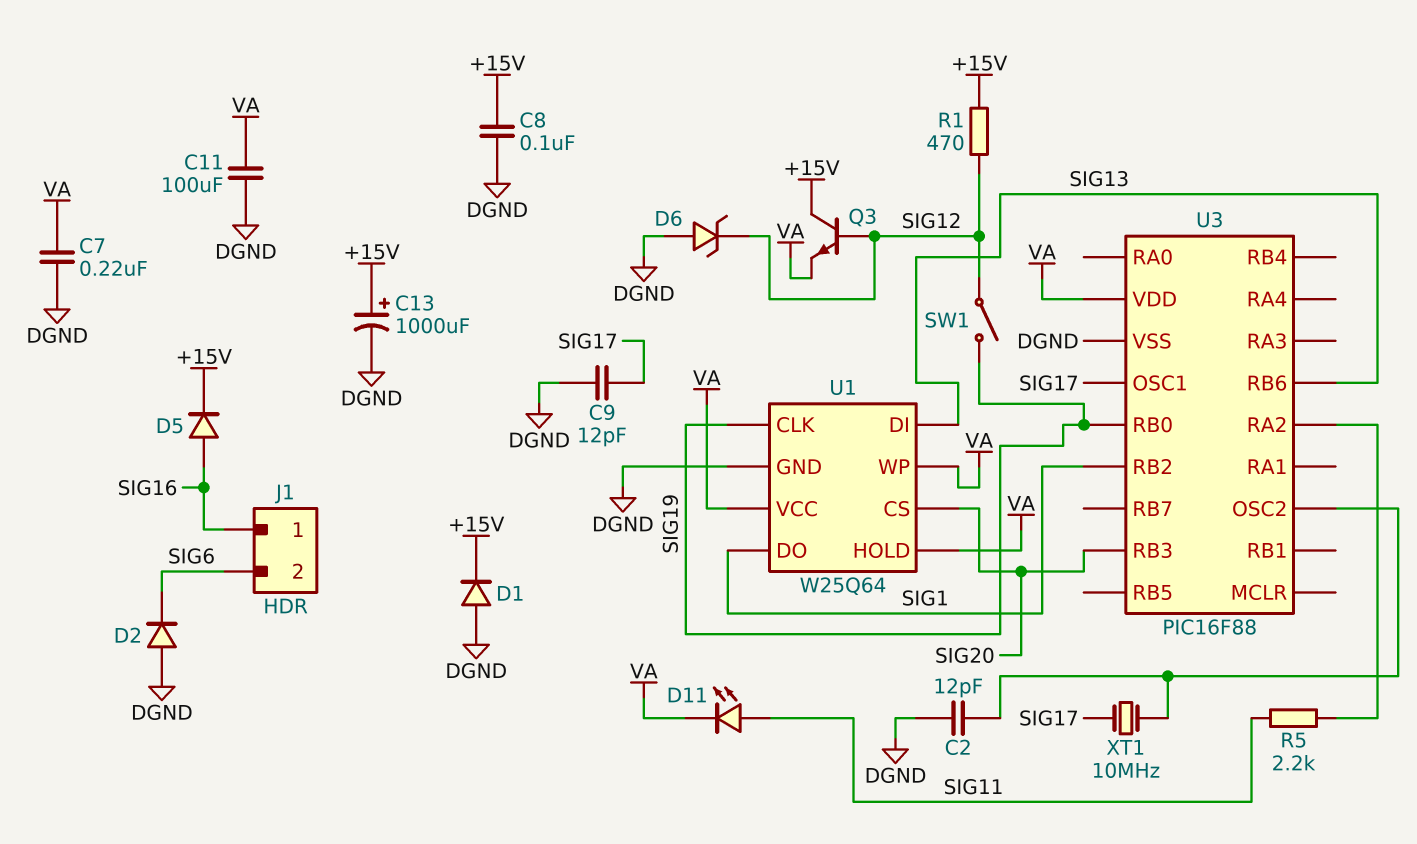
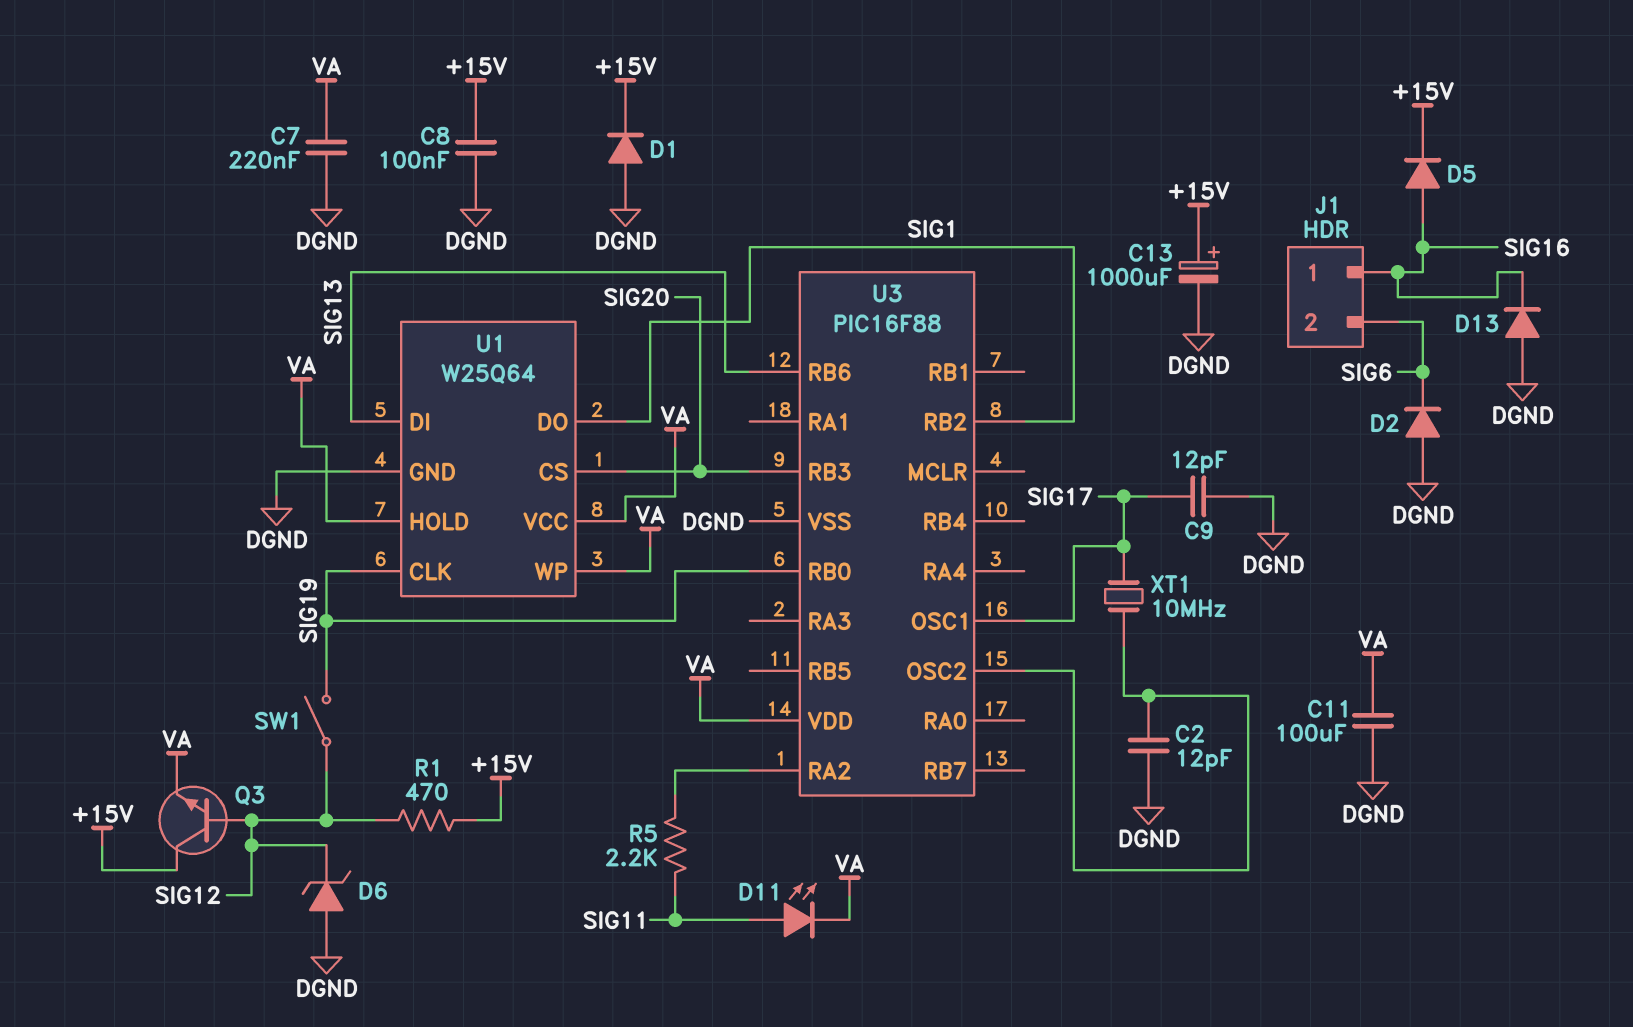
D13: none -> diode (A DGND, K SIG16)

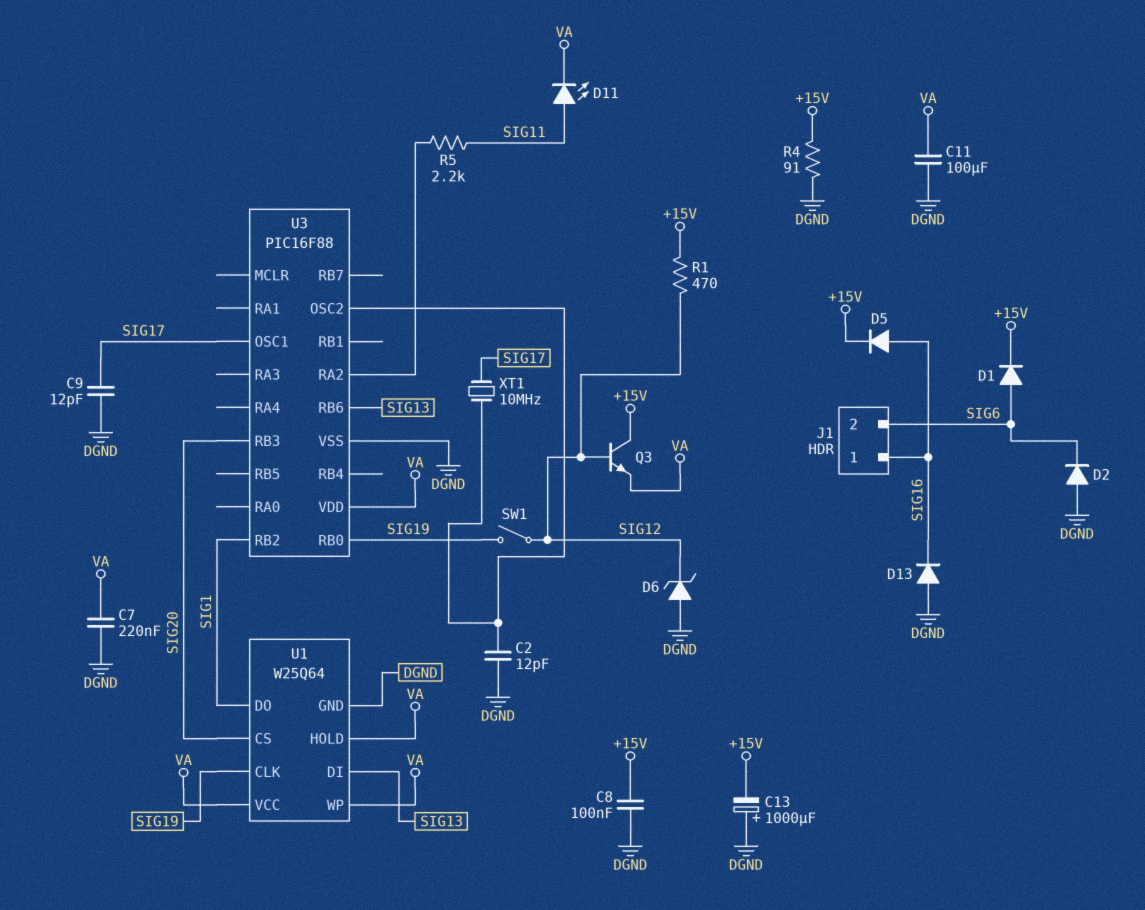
C13: 1000uF (plus +15V, minus DGND) -> 1000uF (plus DGND, minus +15V)
D1: diode (A DGND, K +15V) -> diode (A SIG6, K +15V)
R4: none -> 91 (+15V, DGND)

